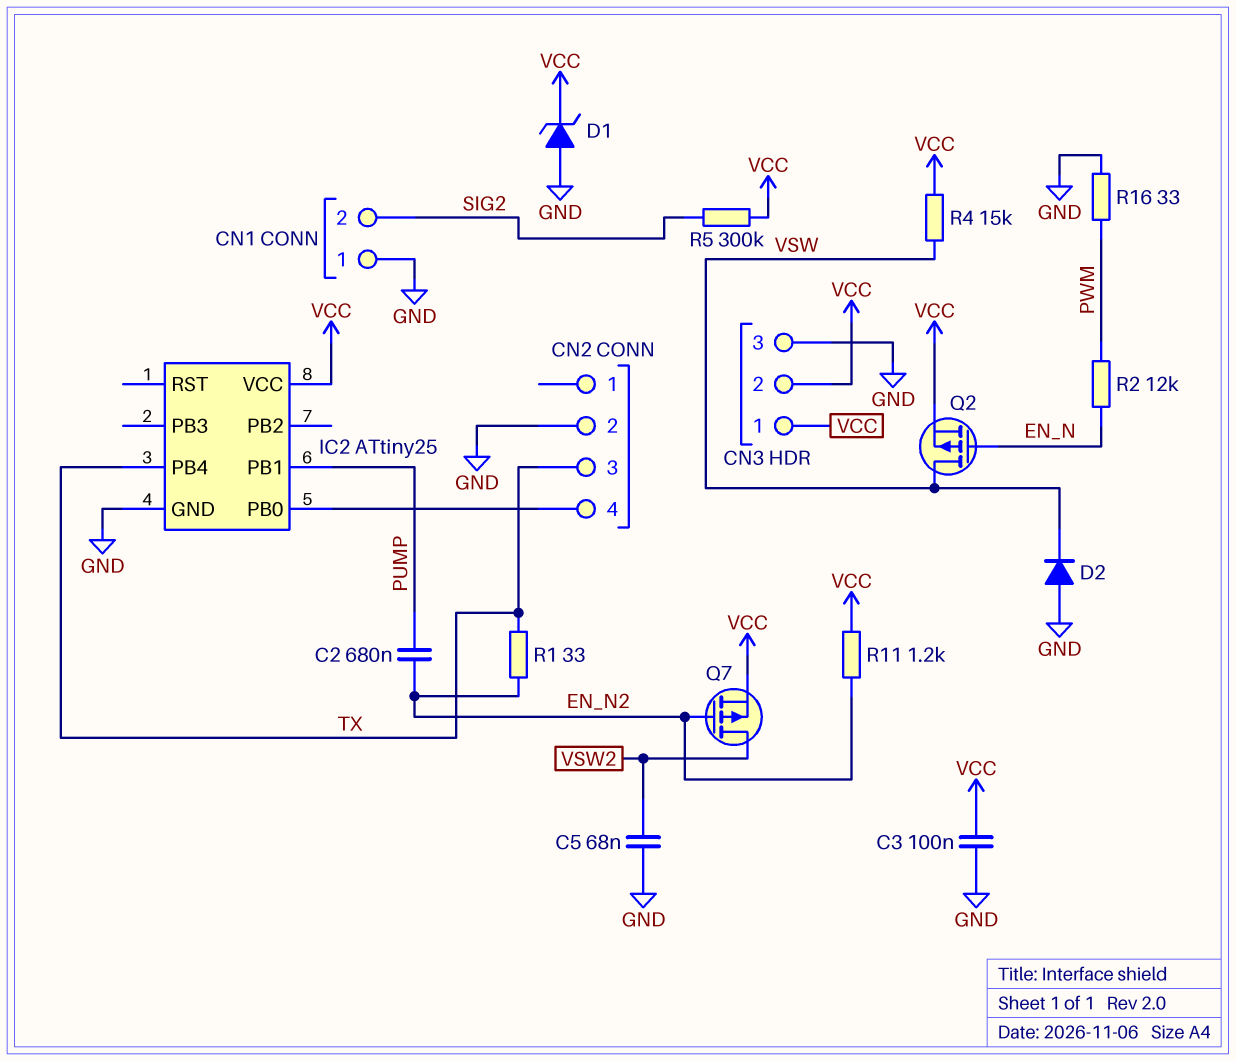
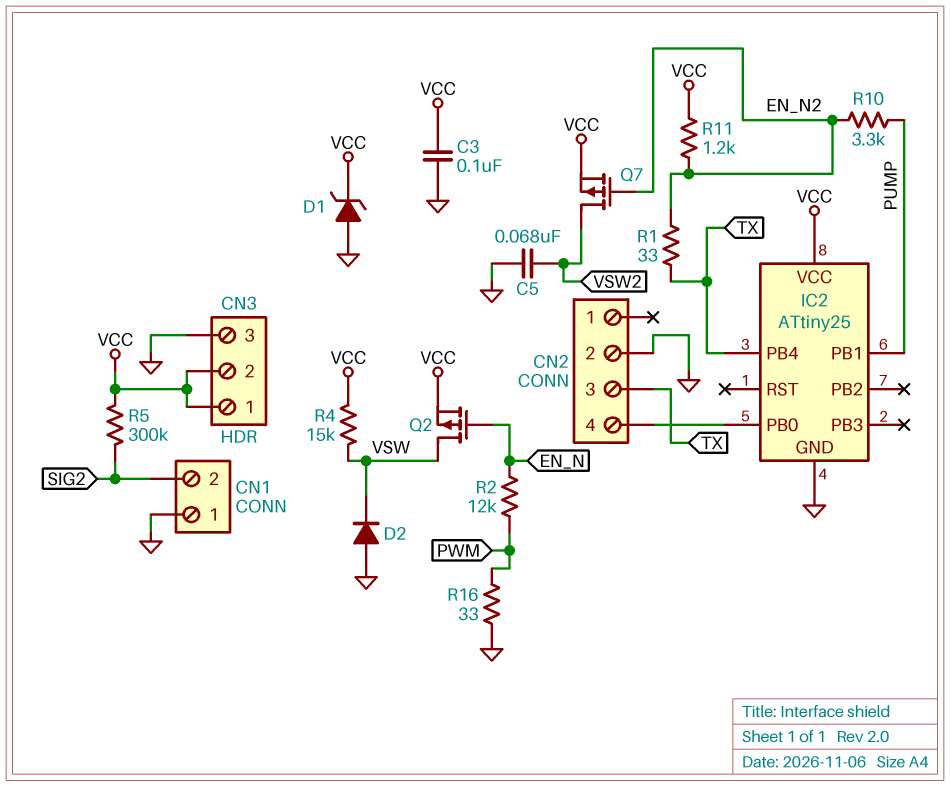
C2: 680nF (EN_N2, PUMP) -> none
R10: none -> 3.3k (EN_N2, PUMP)

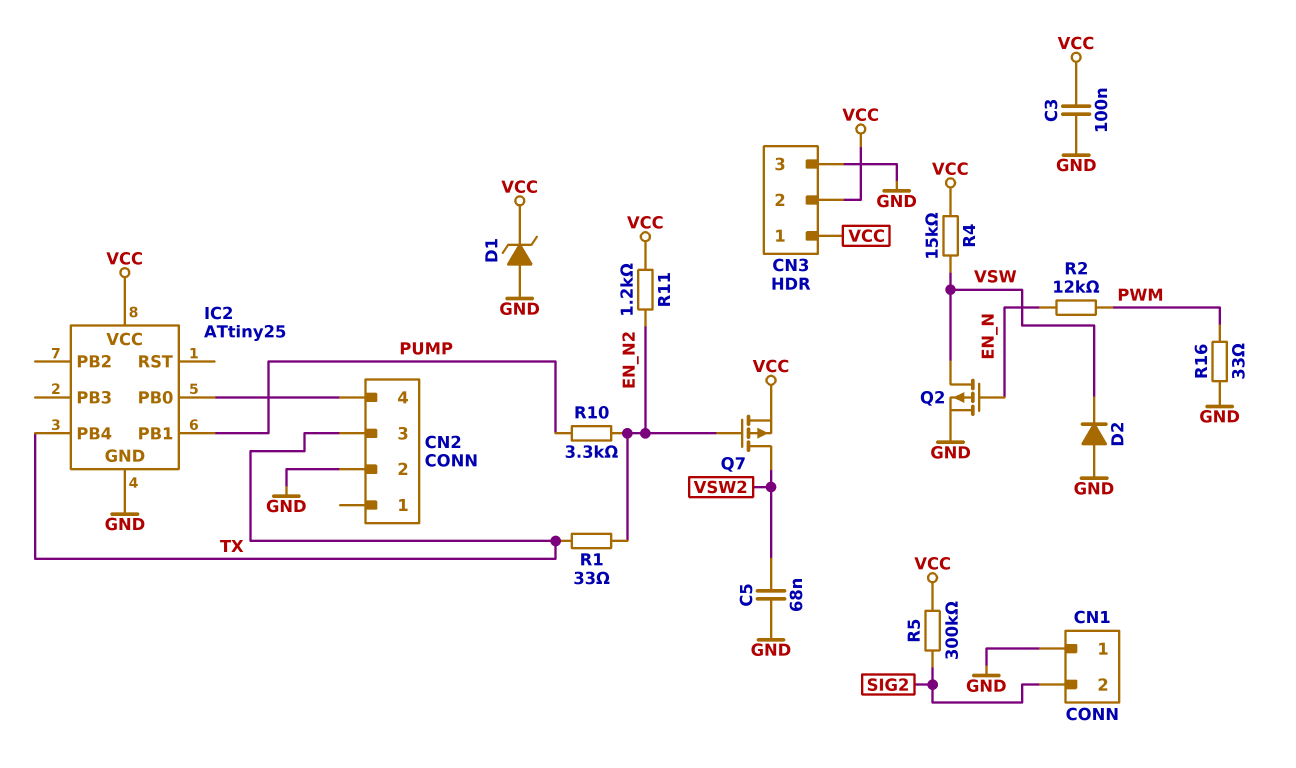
Q2: PMOS (G EN_N, D VSW, S VCC) -> PMOS (G EN_N, D VSW, S GND)

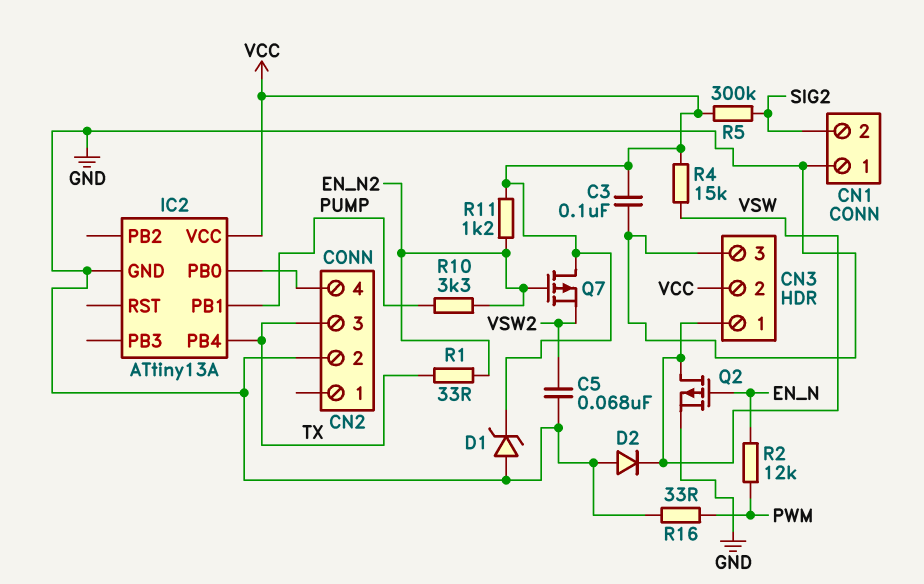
CN3 pin 1: VCC -> VSW
IC2: ATtiny25 -> ATtiny13A
Q7: PMOS (G EN_N2, D VSW2, S VCC) -> PMOS (G EN_N2, D VCC, S VSW2)

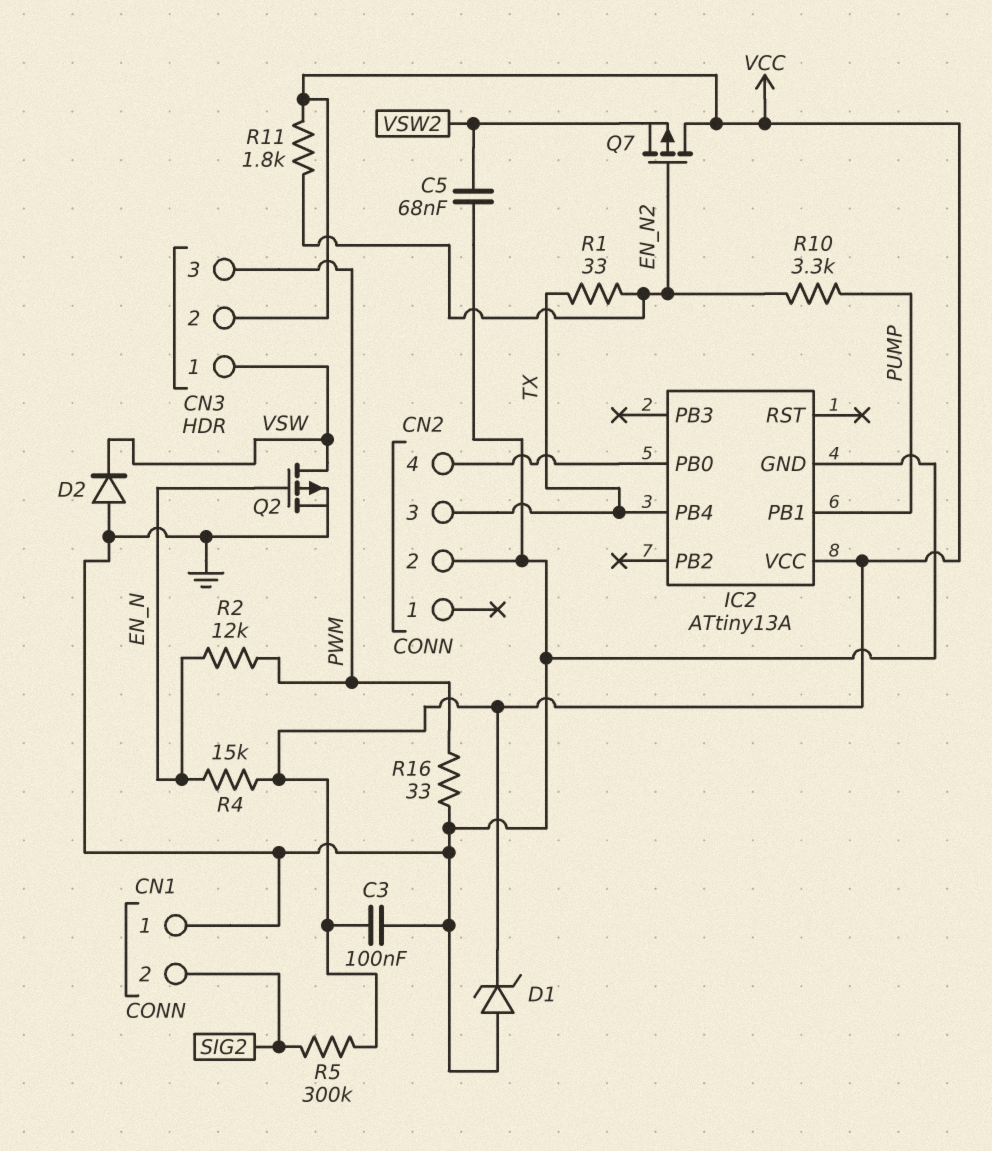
CN3 pin 3: GND -> PWM
R4: 15k (VCC, VSW) -> 15k (EN_N, VCC)
R11: 1.2k (EN_N2, VCC) -> 1.8k (EN_N2, VCC)

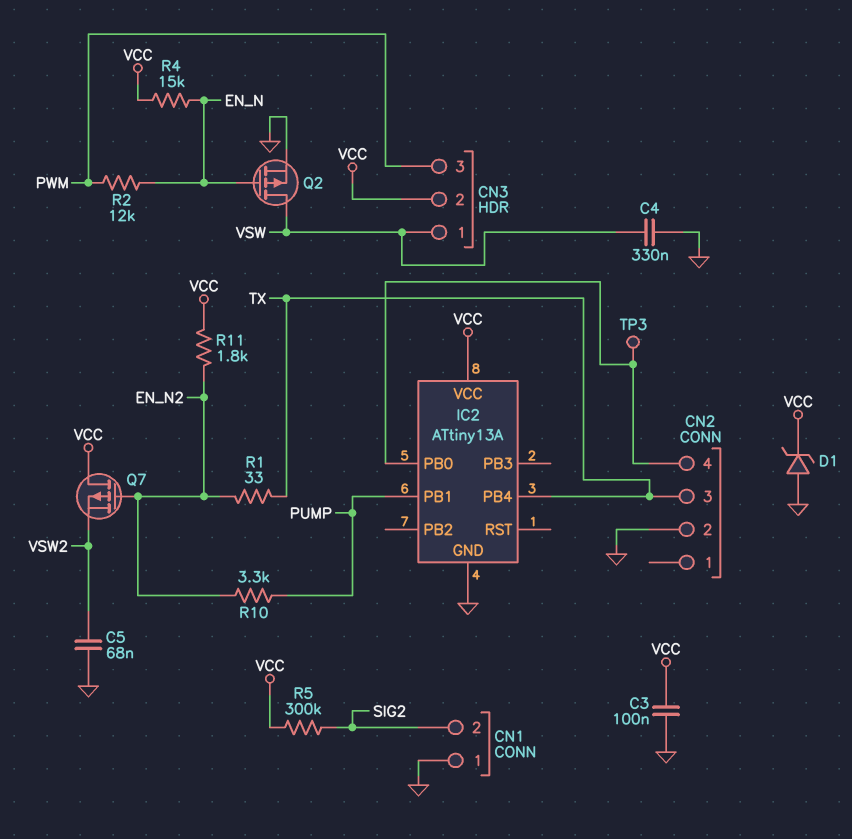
C4: none -> 330nF (GND, VSW)
D2: diode (A GND, K VSW) -> none
R16: 33 (GND, PWM) -> none
TP3: none -> test point (CN2/4)

